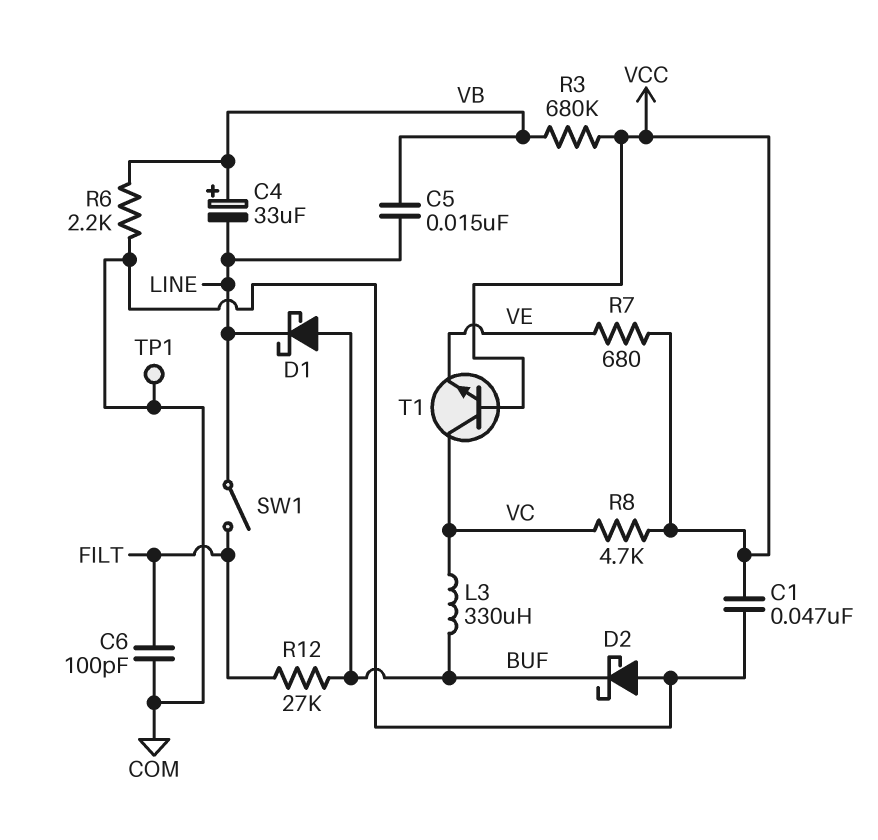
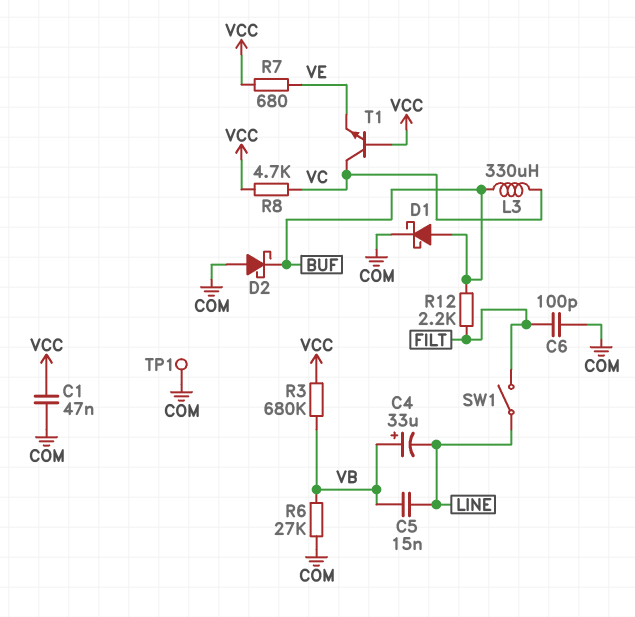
D1: schottky (A BUF, K LINE) -> schottky (A BUF, K COM)
R6: 2.2k (COM, VB) -> 27k (COM, VB)
R12: 27k (BUF, FILT) -> 2.2k (BUF, FILT)

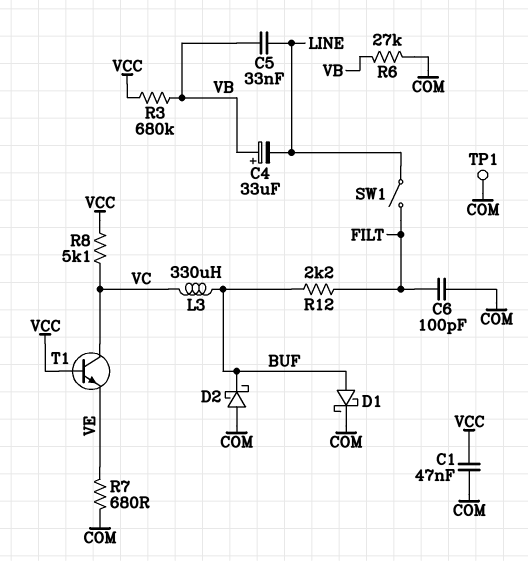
C5: 15nF (LINE, VB) -> 33nF (LINE, VB)
R7: 680 (VCC, VE) -> 680 (COM, VE)
R8: 4.7k (VC, VCC) -> 5.1k (VC, VCC)

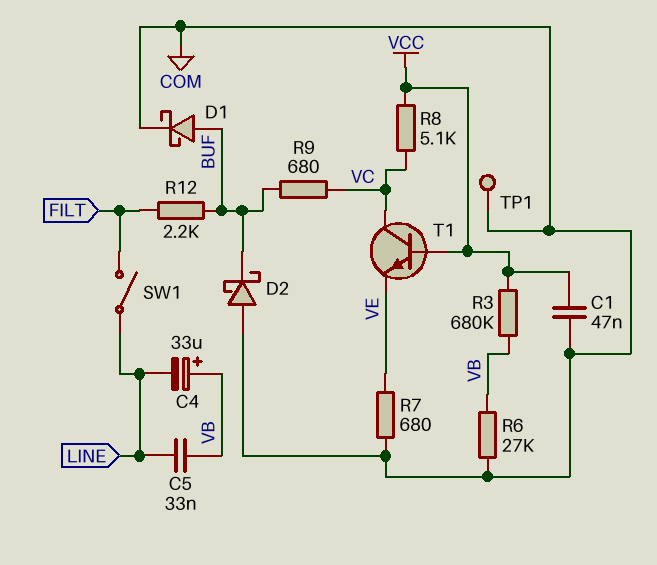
C6: 100pF (COM, FILT) -> none
L3: 330uH (BUF, VC) -> none
R9: none -> 680 (BUF, VC)

